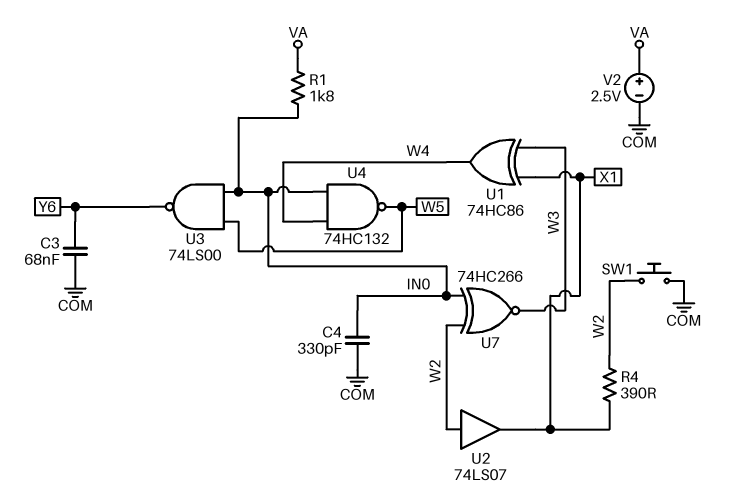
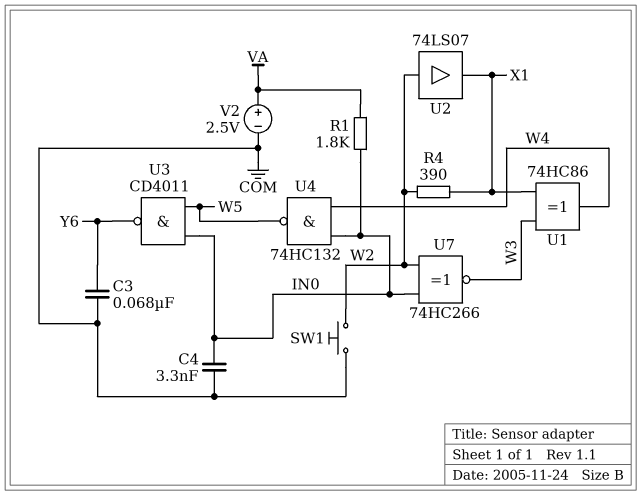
C4: 330pF (COM, IN0) -> 3.3nF (COM, IN0)
U3: NAND 74LS00 (in IN0, in W5, out Y6) -> NAND CD4011 (in IN0, in W5, out Y6)

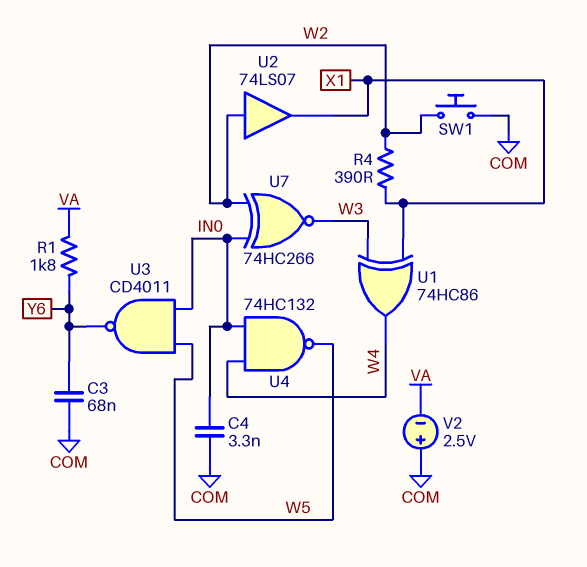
R1: 1.8k (IN0, VA) -> 1.8k (VA, Y6)
V2: 2.5V (plus VA, minus COM) -> 2.5V (plus COM, minus VA)

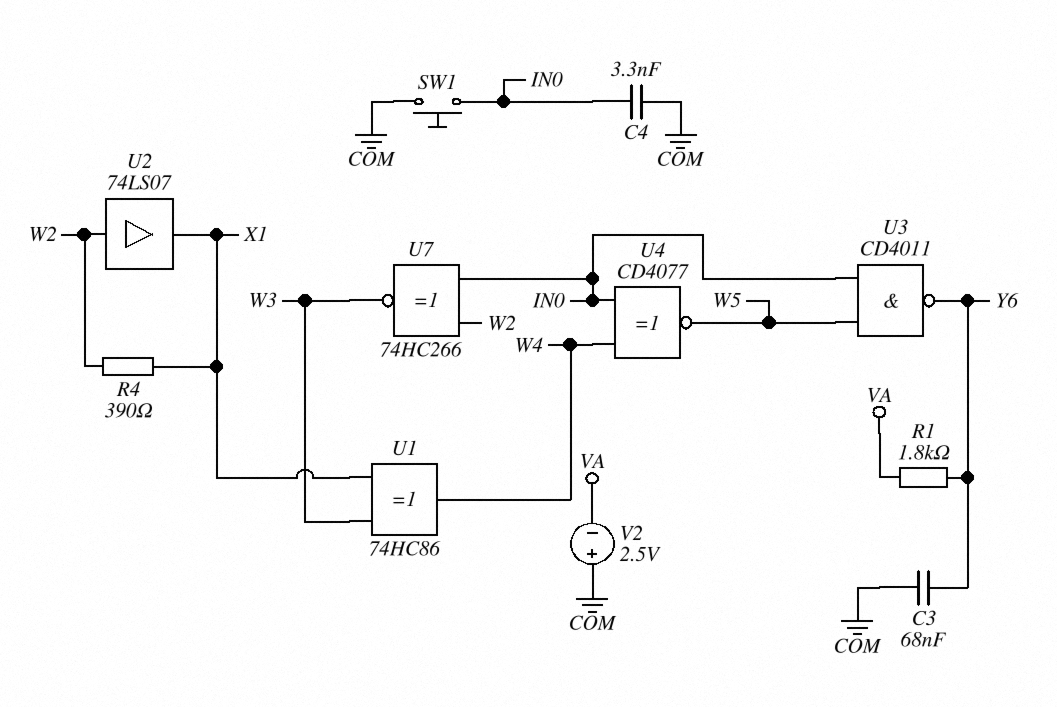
SW1: button (COM, W2) -> button (COM, IN0)
U4: NAND 74HC132 (in IN0, in W4, out W5) -> XNOR CD4077 (in IN0, in W4, out W5)

